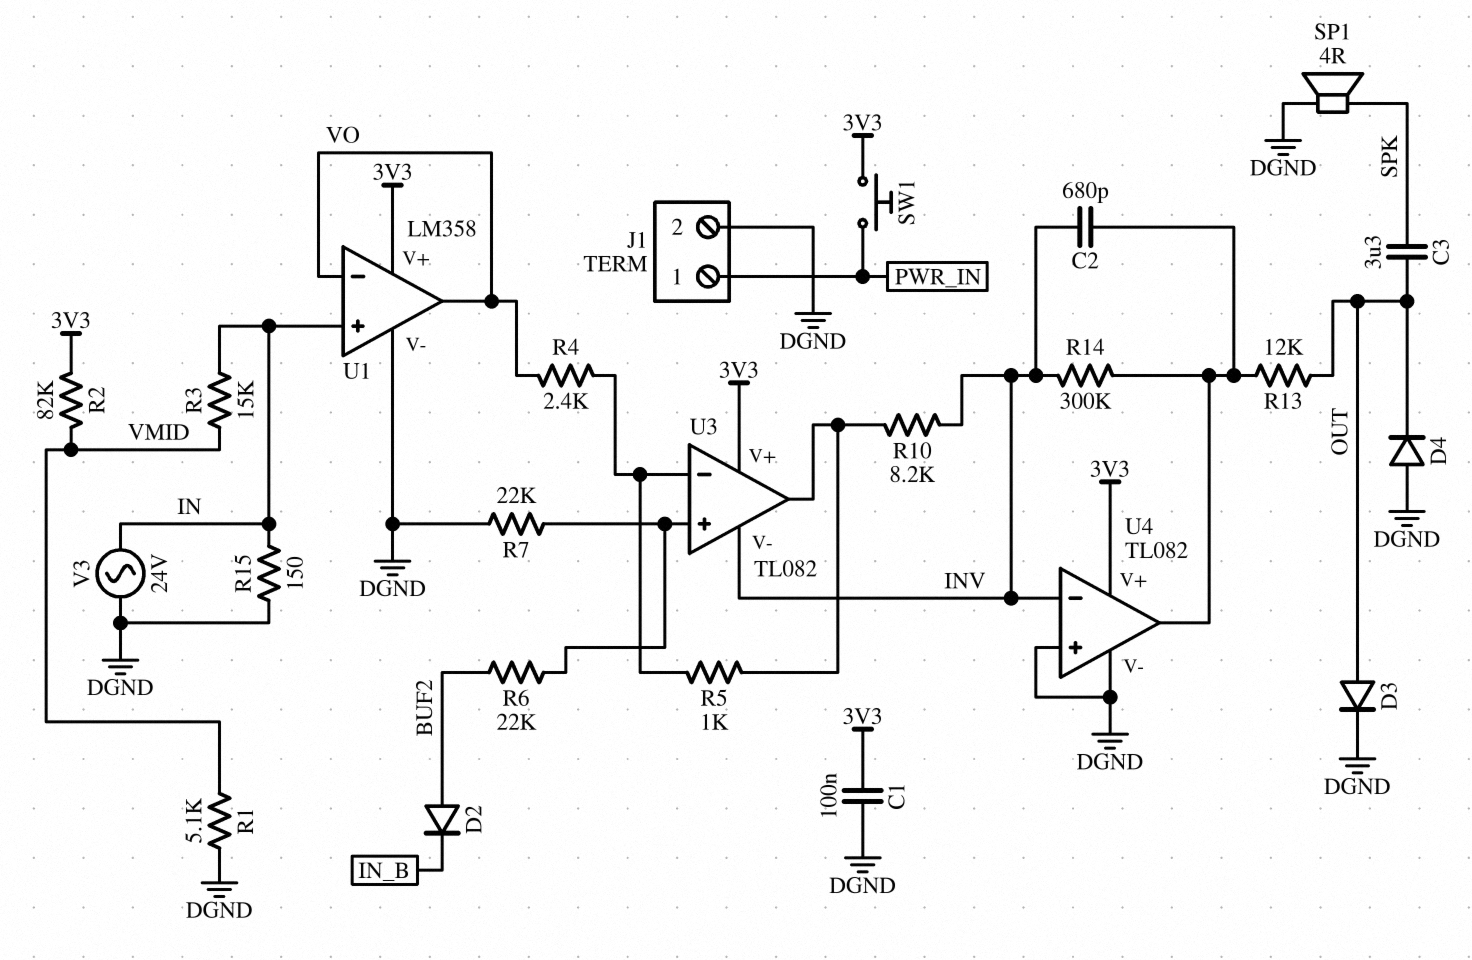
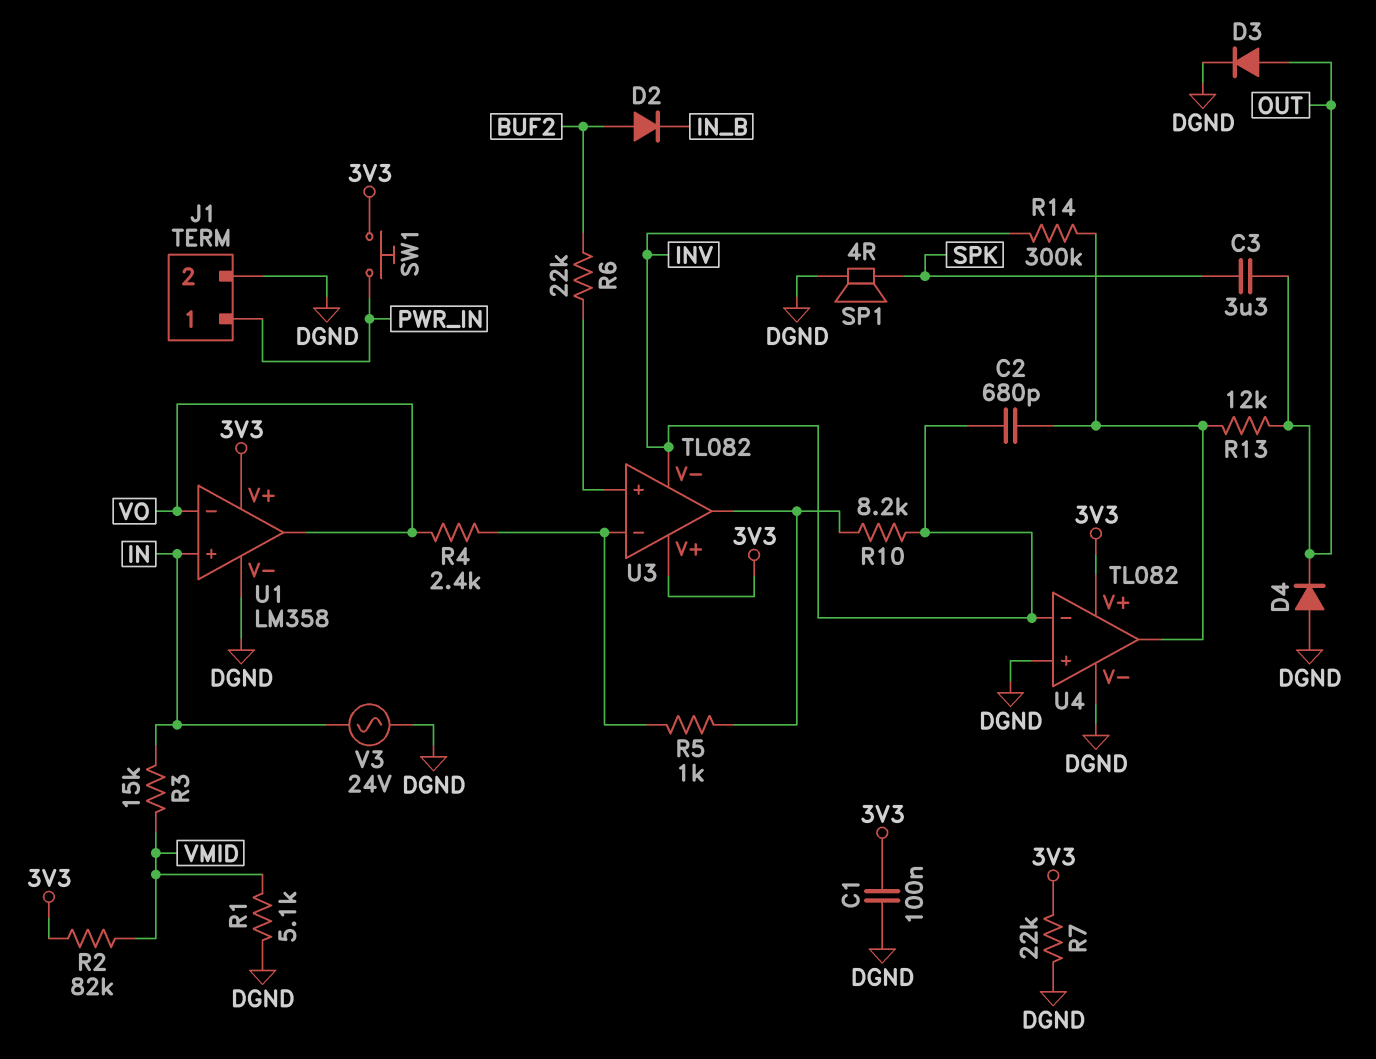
R7: 22k (DGND, U3/in+) -> 22k (3V3, DGND)
R15: 150 (DGND, IN) -> none

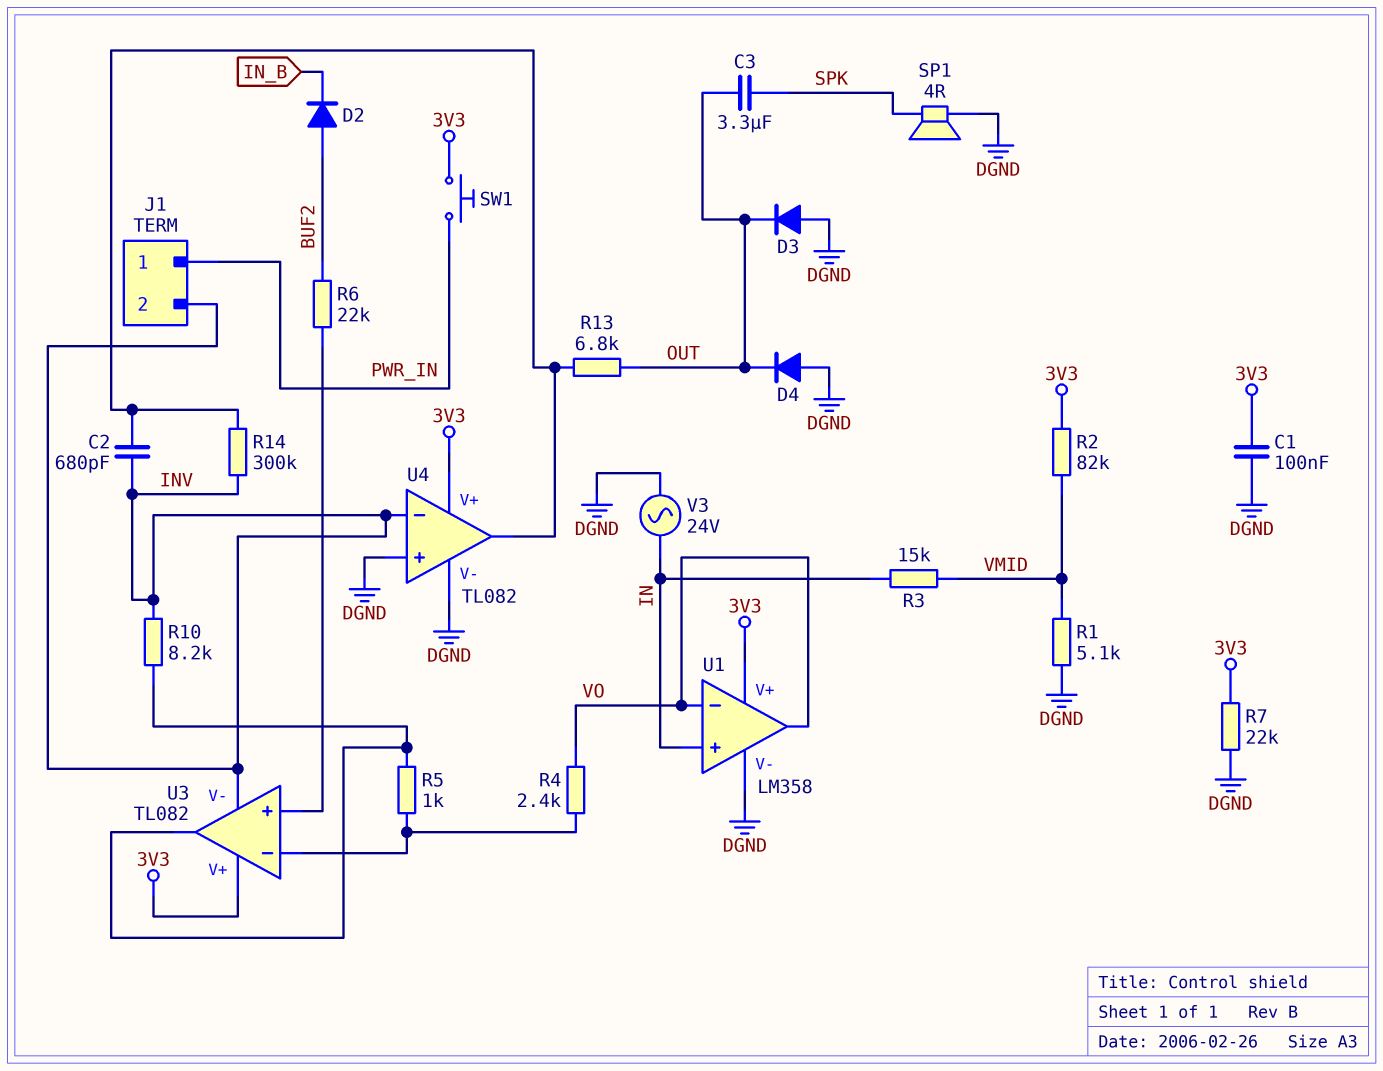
D3: diode (A OUT, K DGND) -> diode (A DGND, K OUT)
J1 pin 2: DGND -> INV
R13: 12k (OUT, U4/out) -> 6.8k (OUT, U4/out)

